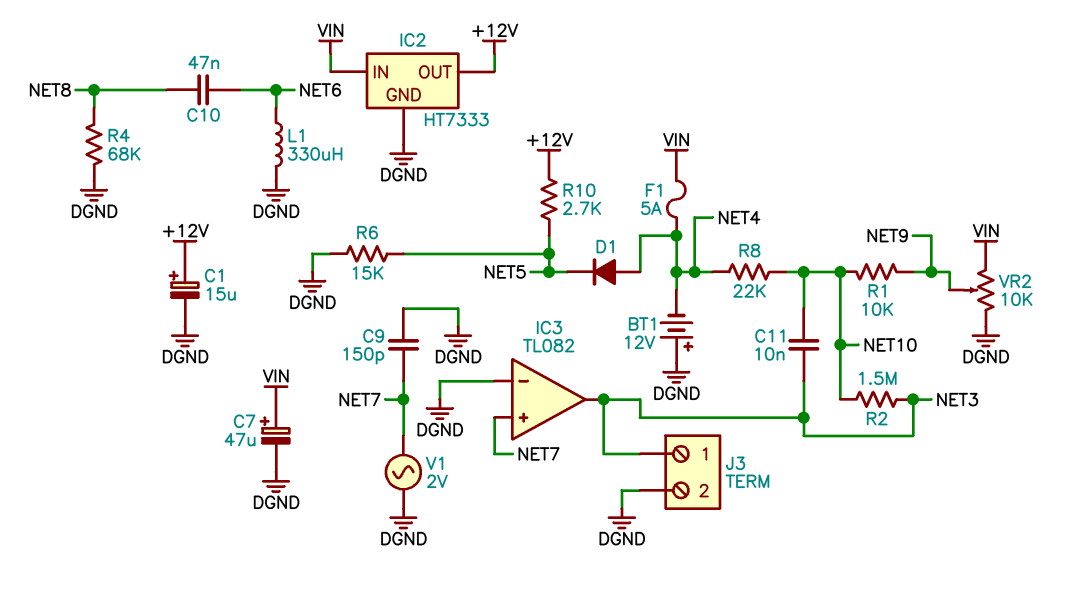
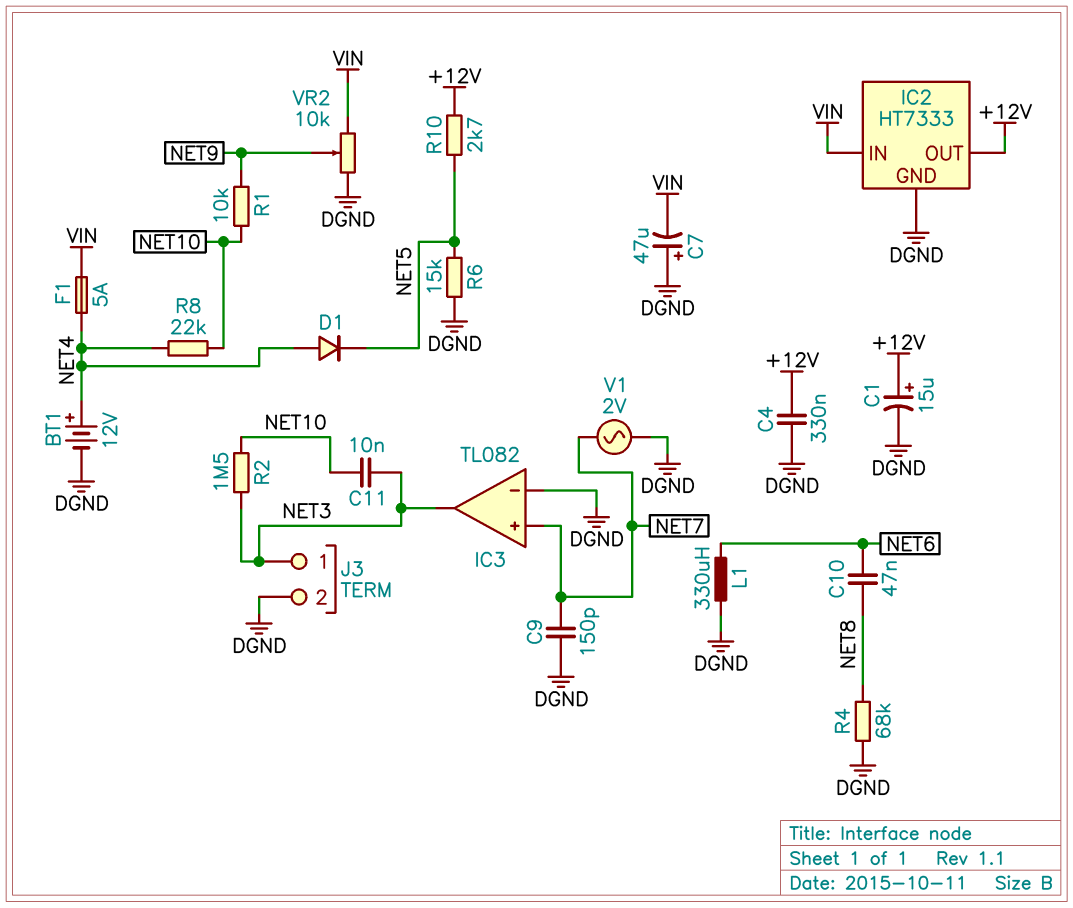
BT1: 12V (plus DGND, minus NET4) -> 12V (plus NET4, minus DGND)
C4: none -> 330nF (+12V, DGND)
C7: 47uF (plus VIN, minus DGND) -> 47uF (plus DGND, minus VIN)

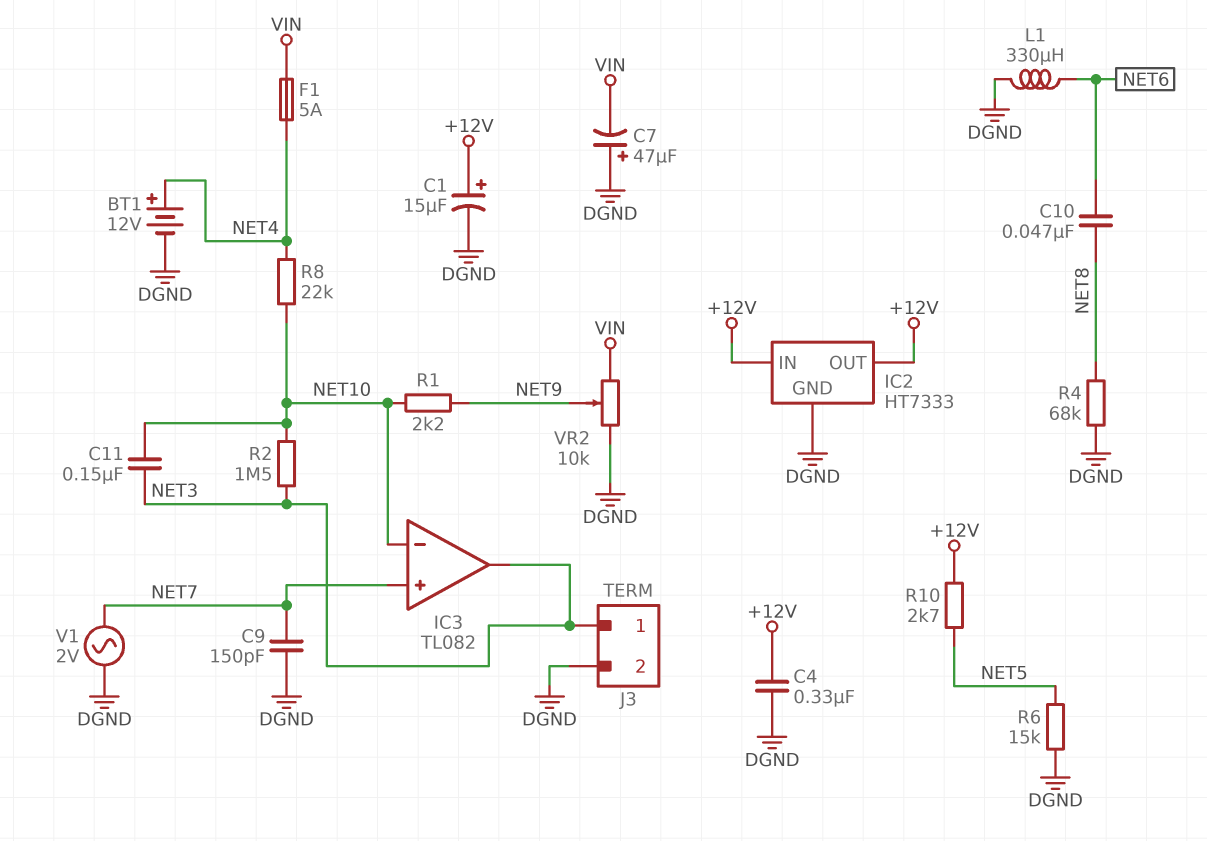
C11: 10nF (NET3, NET10) -> 150nF (NET3, NET10)
D1: diode (A NET4, K NET5) -> none
IC2 pin IN: VIN -> +12V
IC3 pin in-: DGND -> NET10
R1: 10k (NET9, NET10) -> 2.2k (NET9, NET10)

